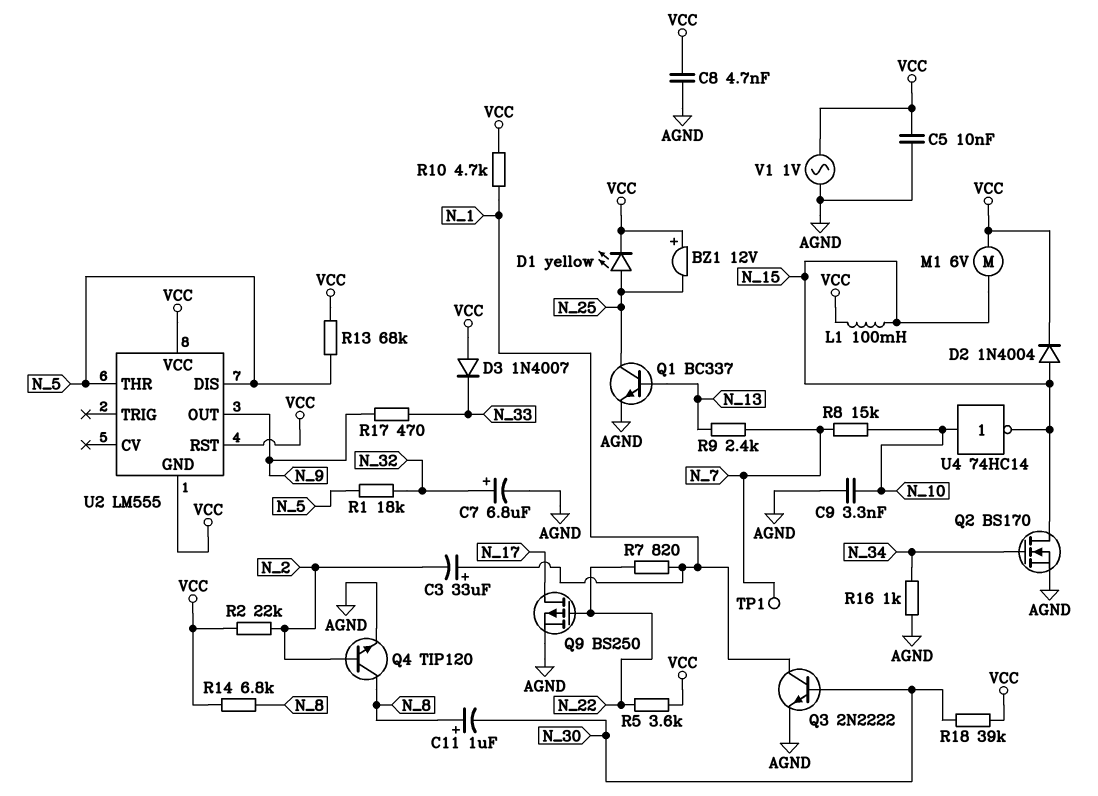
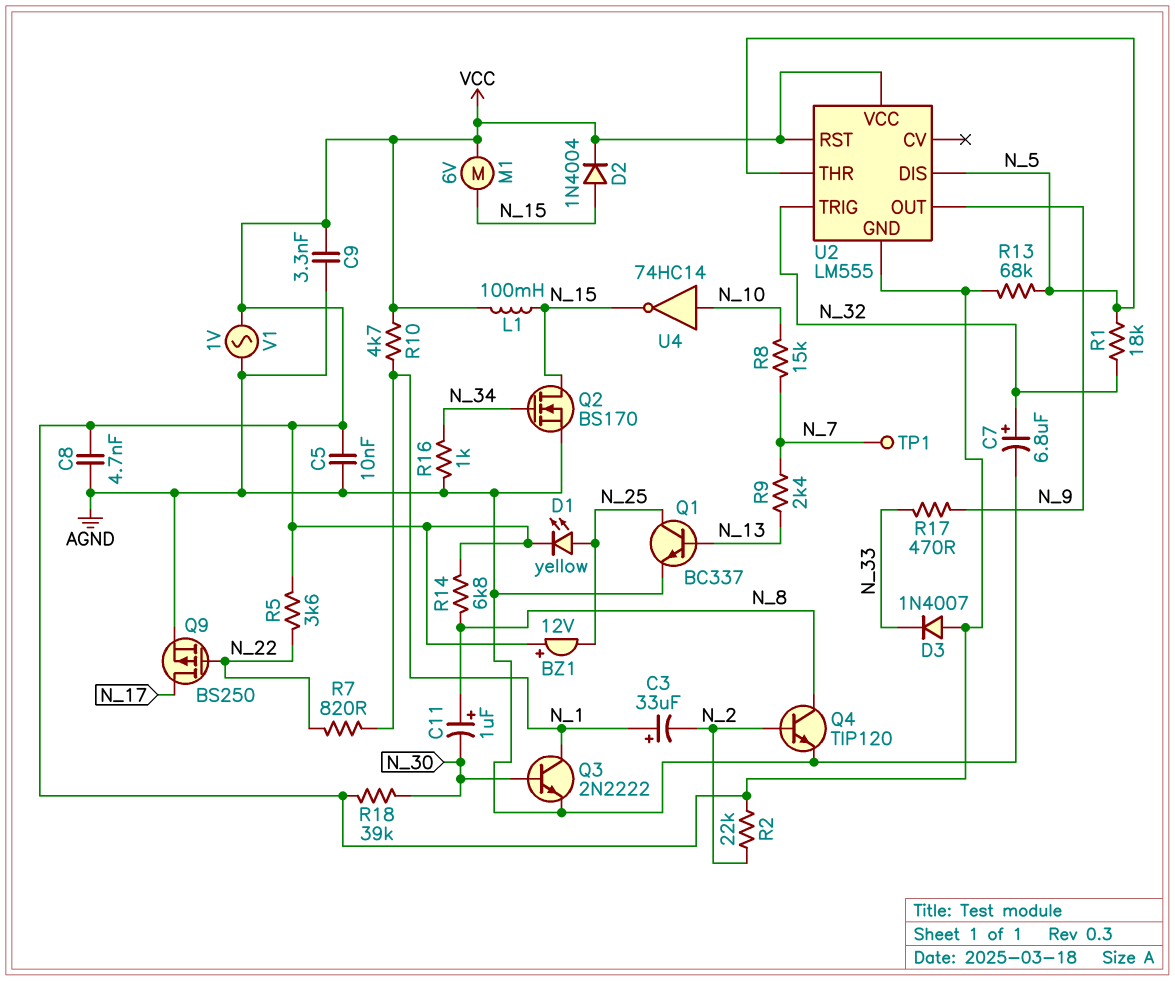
C9: 3.3nF (AGND, N_10) -> 3.3nF (AGND, VCC)
U2 pin TRIG: none -> N_32

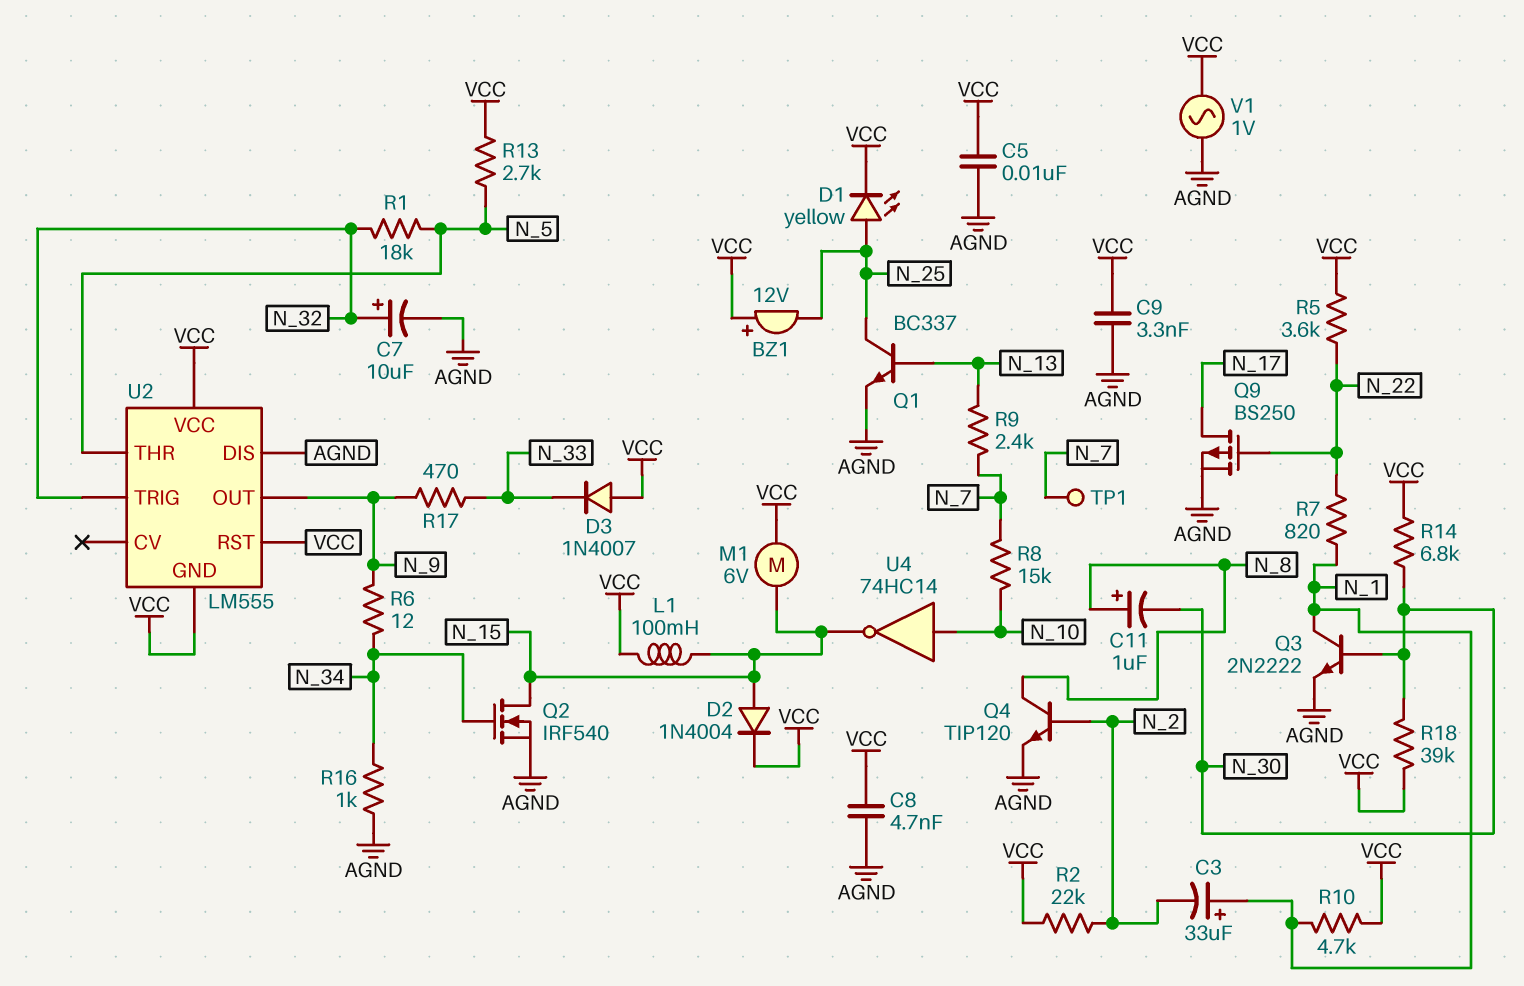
C7: 6.8uF (plus N_32, minus AGND) -> 10uF (plus N_32, minus AGND)
Q2: NMOS BS170 (G N_34, D N_15, S AGND) -> NMOS IRF540 (G N_34, D N_15, S AGND)
R6: none -> 12 (N_9, N_34)
R13: 68k (N_5, VCC) -> 2.7k (N_5, VCC)
R14: 6.8k (N_8, VCC) -> 6.8k (N_30, VCC)
U2 pin DIS: N_5 -> AGND

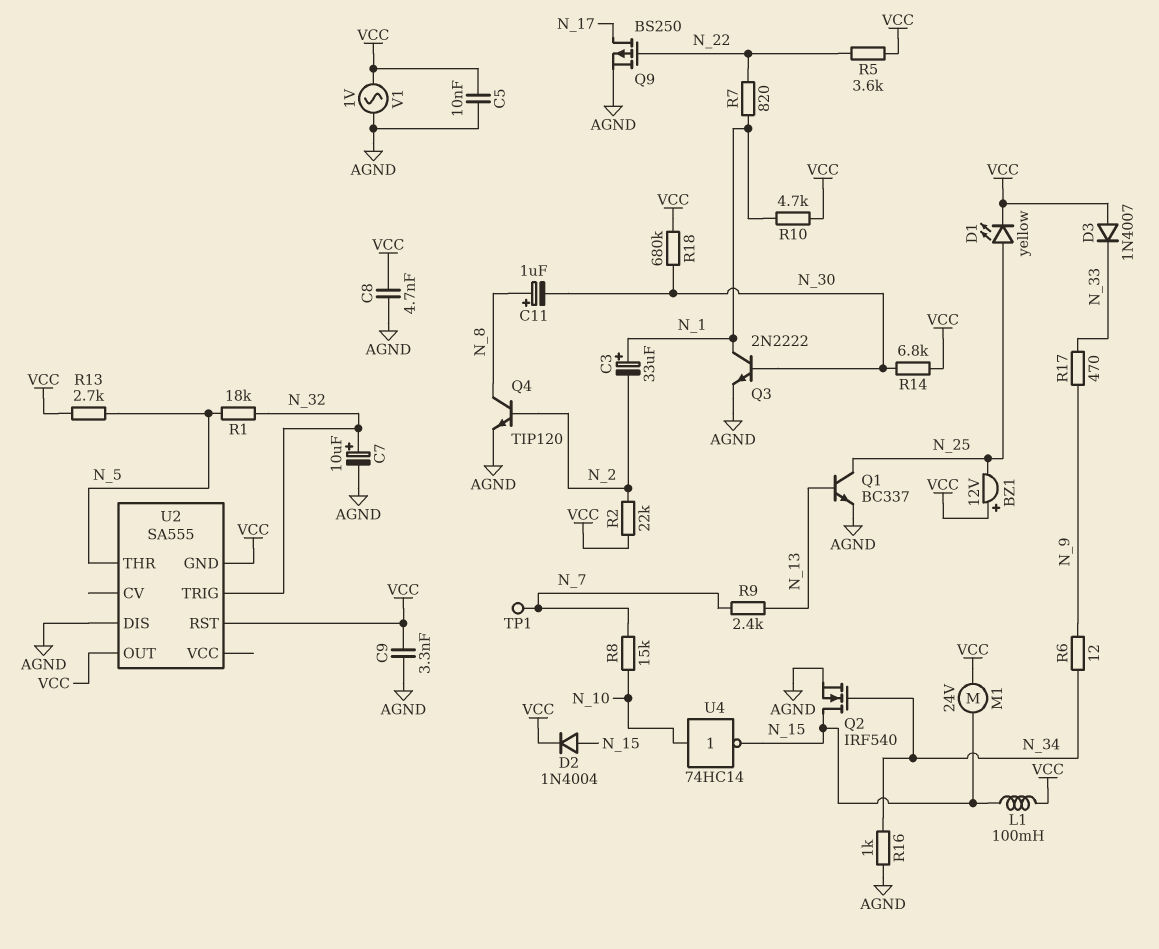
M1: motor 6V (N_15, VCC) -> motor 24V (N_15, VCC)
R18: 39k (N_30, VCC) -> 680k (N_30, VCC)
U2: LM555 -> SA555
U2 pin OUT: N_9 -> VCC
U2 pin VCC: VCC -> none

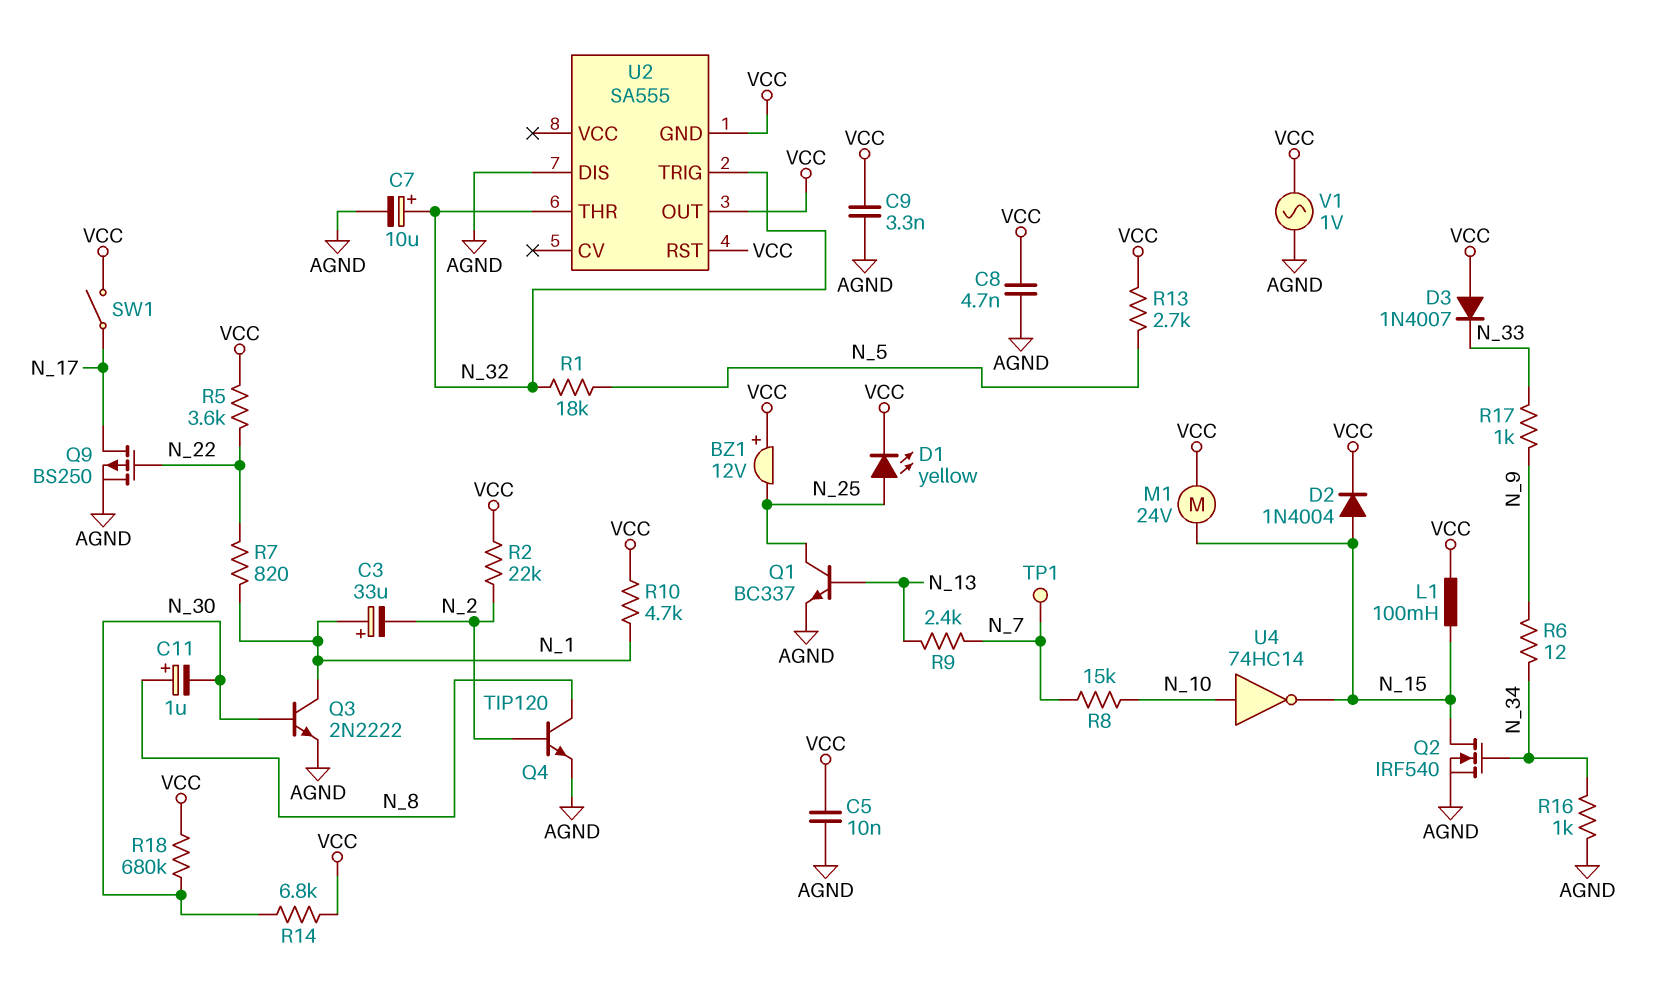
R17: 470 (N_9, N_33) -> 1k (N_9, N_33)
SW1: none -> switch (N_17, VCC)
U2 pin THR: N_5 -> N_32

